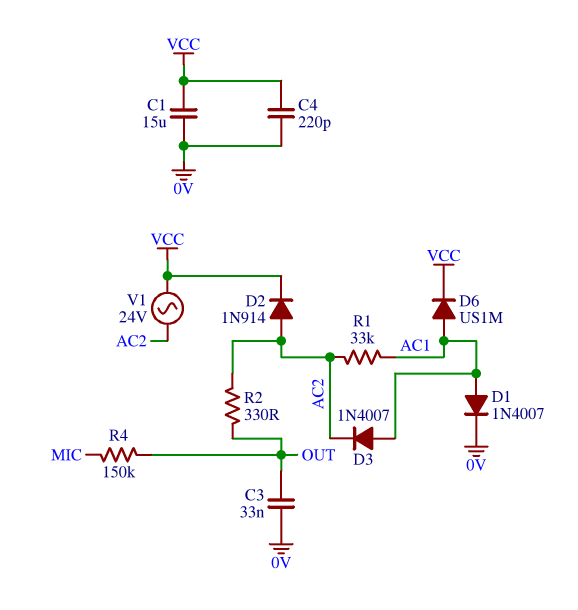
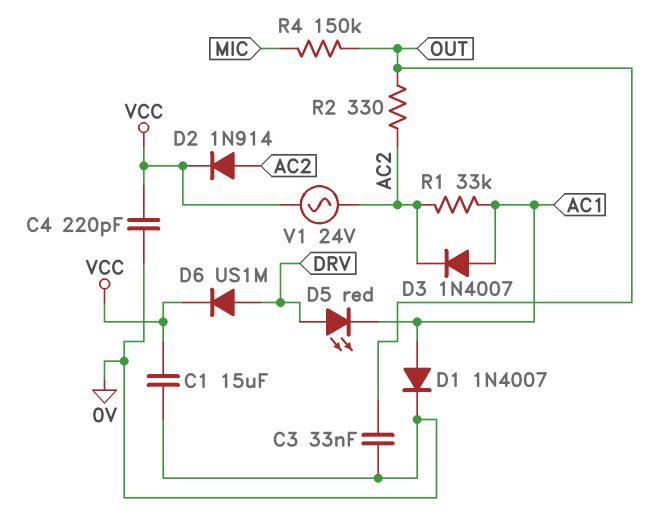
D5: none -> LED red (A DRV, K AC1)
D6: diode US1M (A AC1, K VCC) -> diode US1M (A DRV, K VCC)

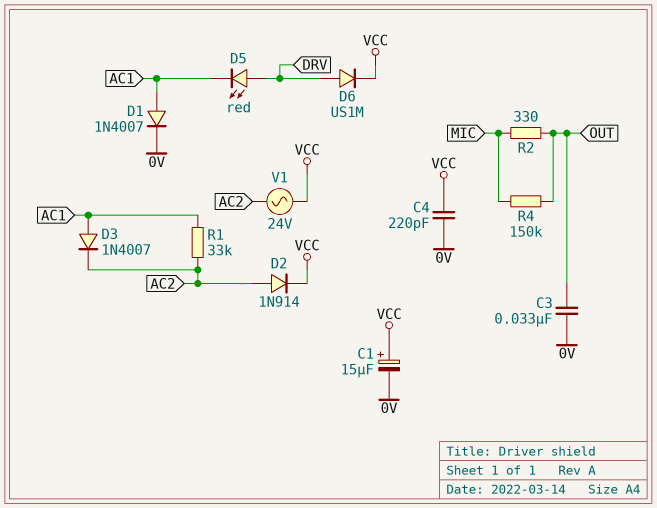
C1: 15uF (0V, VCC) -> 15uF (plus VCC, minus 0V)
R2: 330 (AC2, OUT) -> 330 (MIC, OUT)

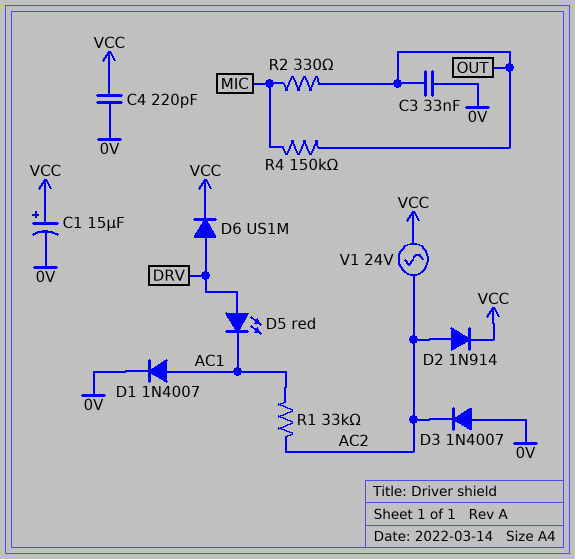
D3: diode 1N4007 (A AC1, K AC2) -> diode 1N4007 (A 0V, K AC2)

